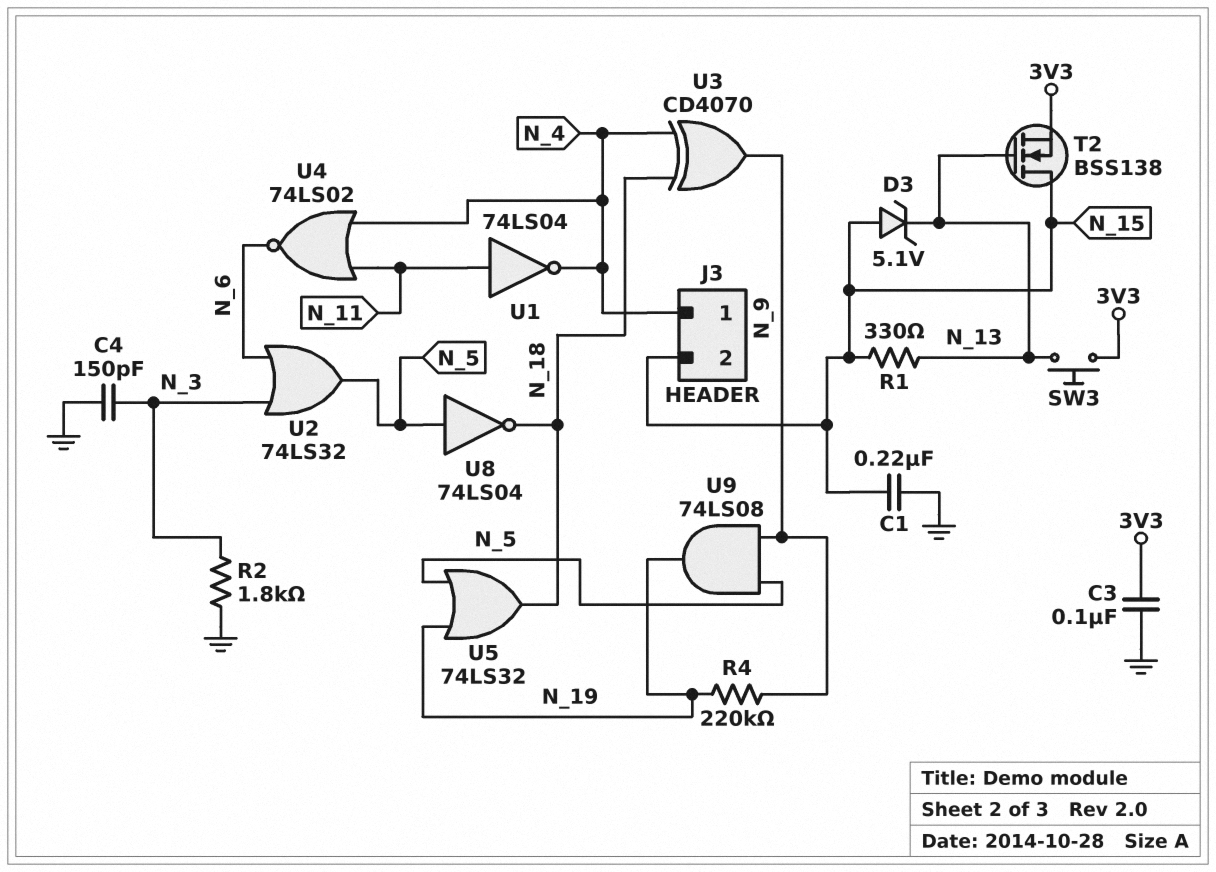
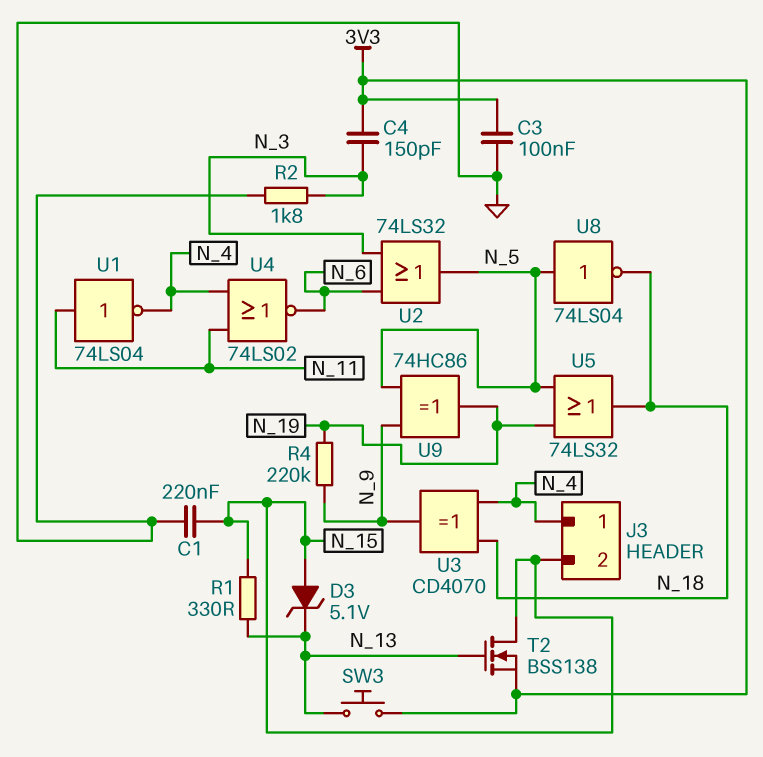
C4: 150pF (GND, N_3) -> 150pF (3V3, N_3)
U9: AND 74LS08 (in N_5, in N_9, out N_19) -> XOR 74HC86 (in N_5, in N_9, out N_19)

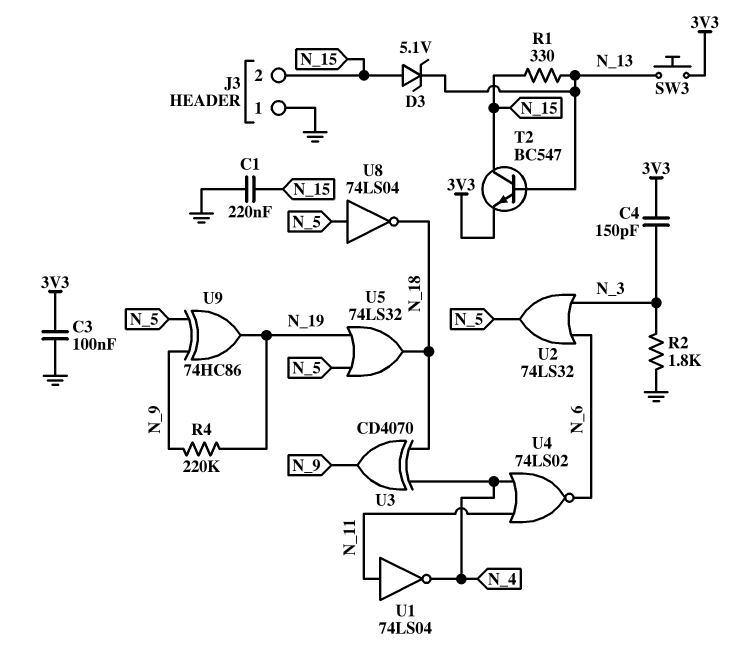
J3 pin 1: N_4 -> GND
T2: NMOS BSS138 (G N_13, D N_15, S 3V3) -> NPN BC547 (B N_13, C N_15, E 3V3)

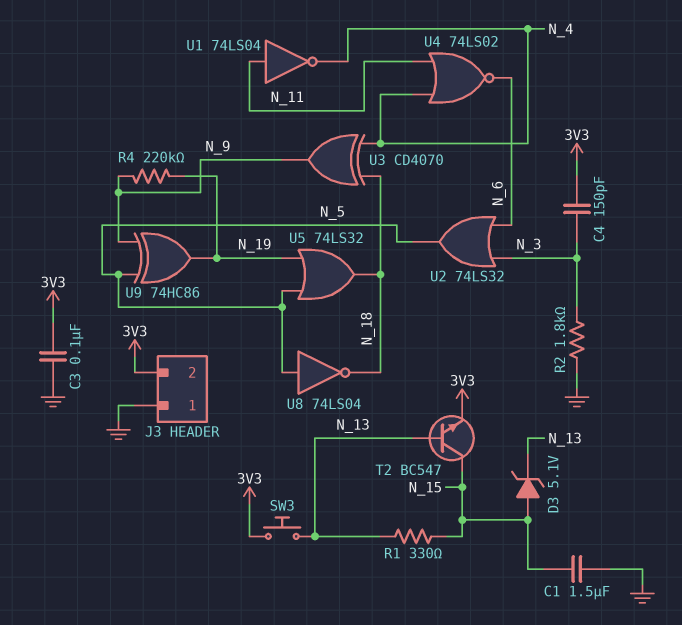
C1: 220nF (GND, N_15) -> 1.5uF (GND, N_15)
J3 pin 2: N_15 -> 3V3

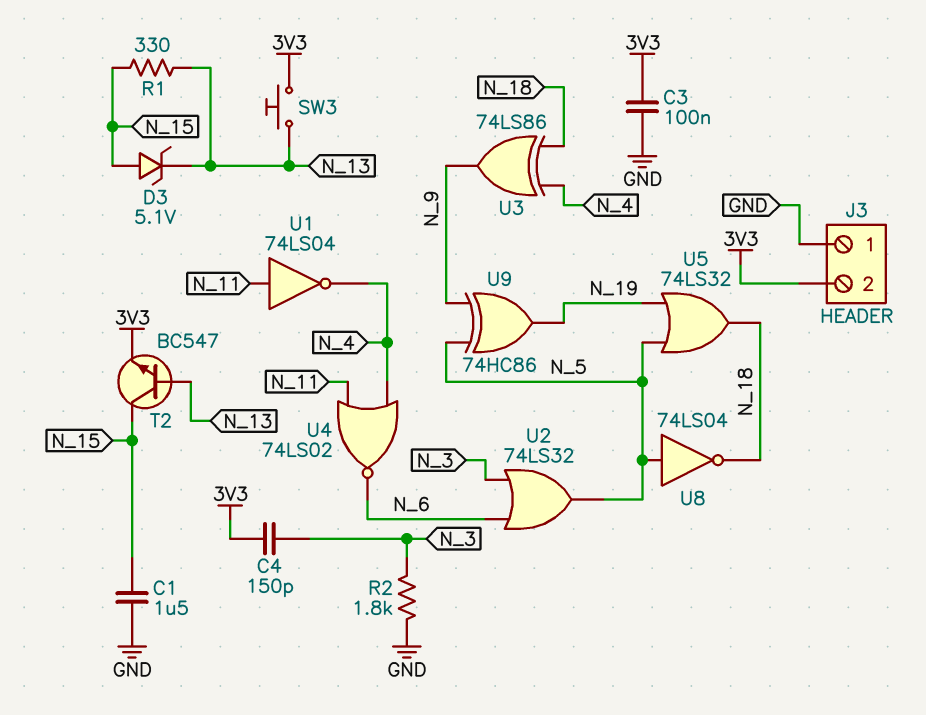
R4: 220k (N_9, N_19) -> none
U3: XOR CD4070 (in N_4, in N_18, out N_9) -> XOR 74LS86 (in N_4, in N_18, out N_9)

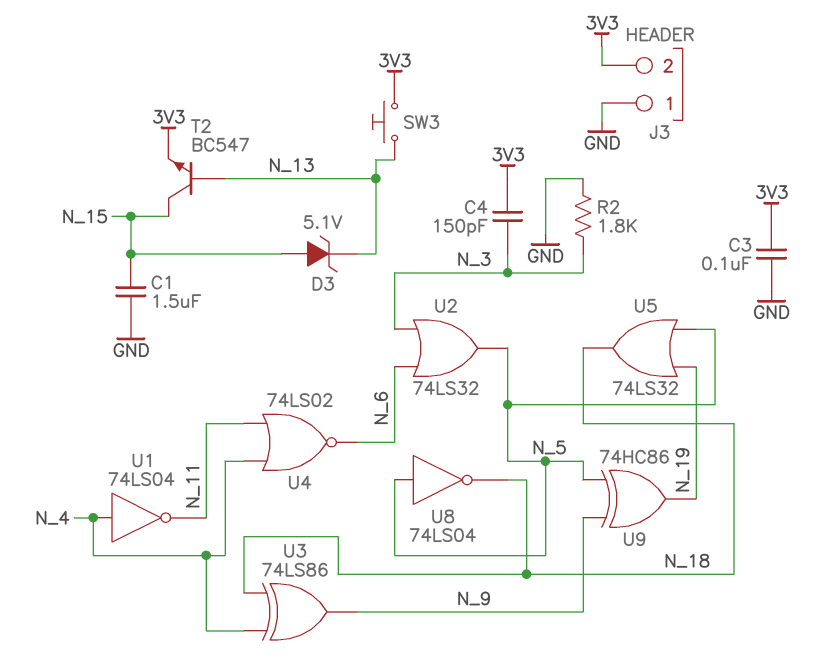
R1: 330 (N_13, N_15) -> none
U1: NOT 74LS04 (in N_11, out N_4) -> NOT 74LS04 (in N_4, out N_11)

